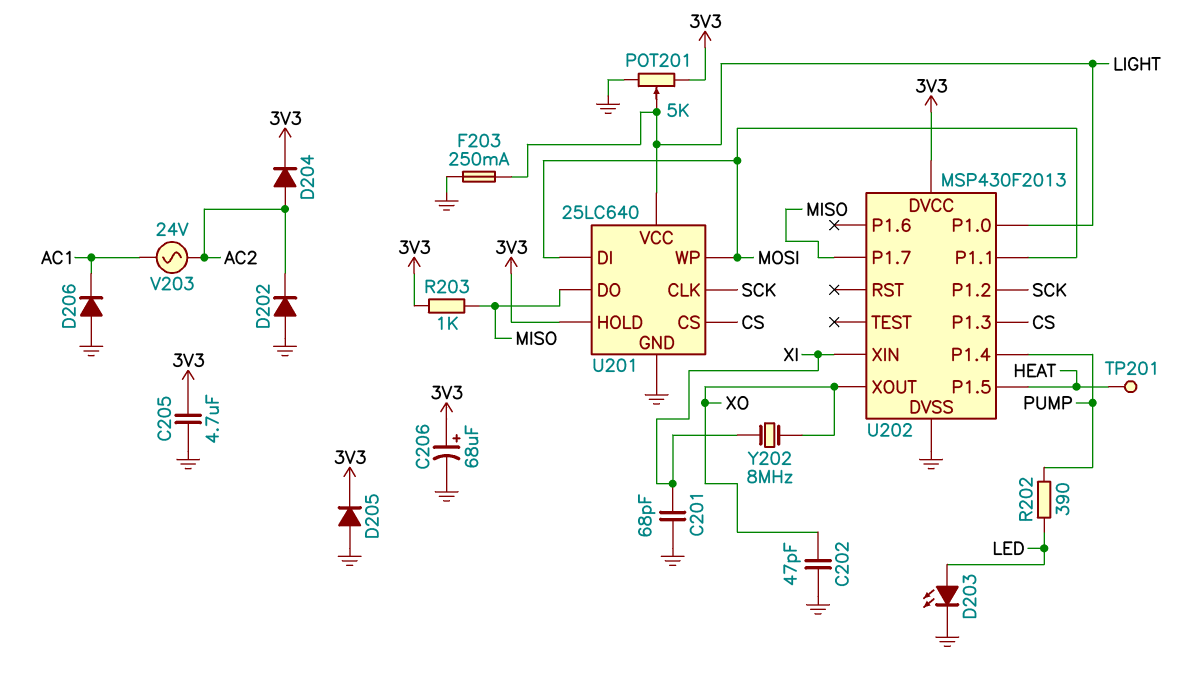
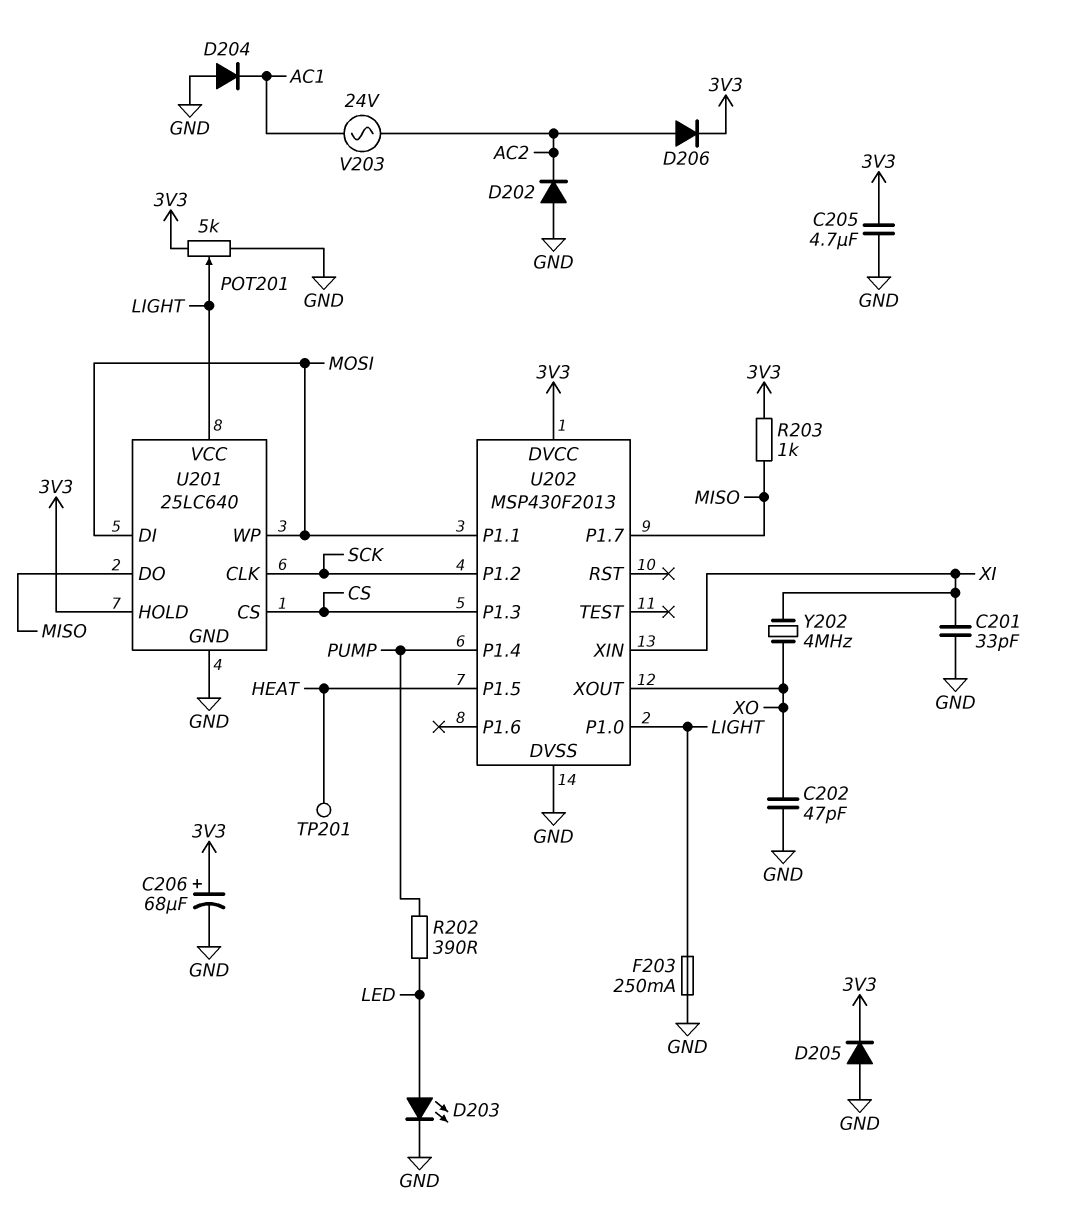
C201: 68pF (GND, XI) -> 33pF (GND, XI)
D204: diode (A AC2, K 3V3) -> diode (A GND, K AC1)
D206: diode (A GND, K AC1) -> diode (A AC2, K 3V3)
Y202: 8MHz (XI, XO) -> 4MHz (XI, XO)

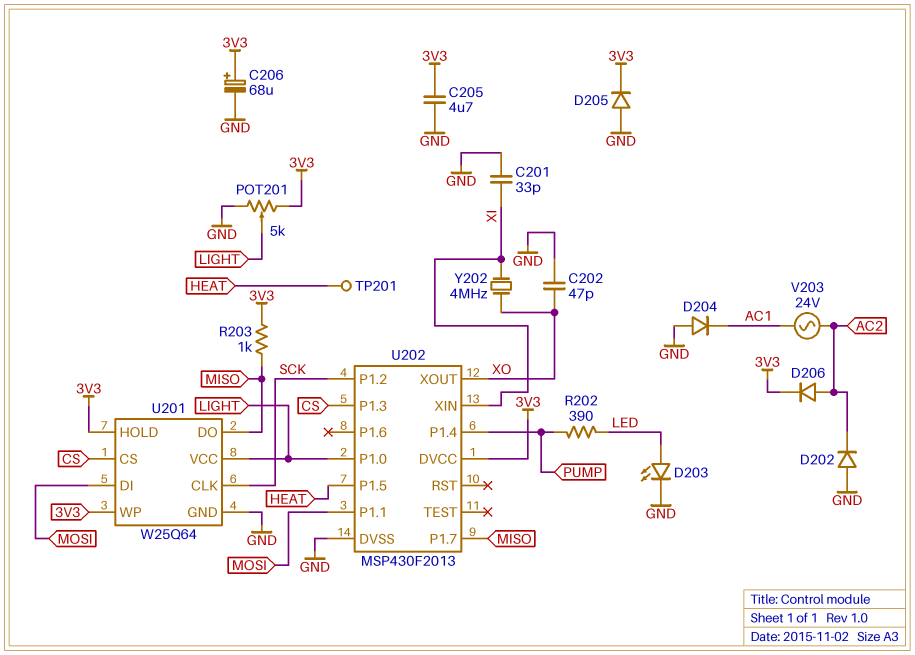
F203: 250mA (GND, LIGHT) -> none
U201: 25LC640 -> W25Q64
U201 pin WP: MOSI -> 3V3

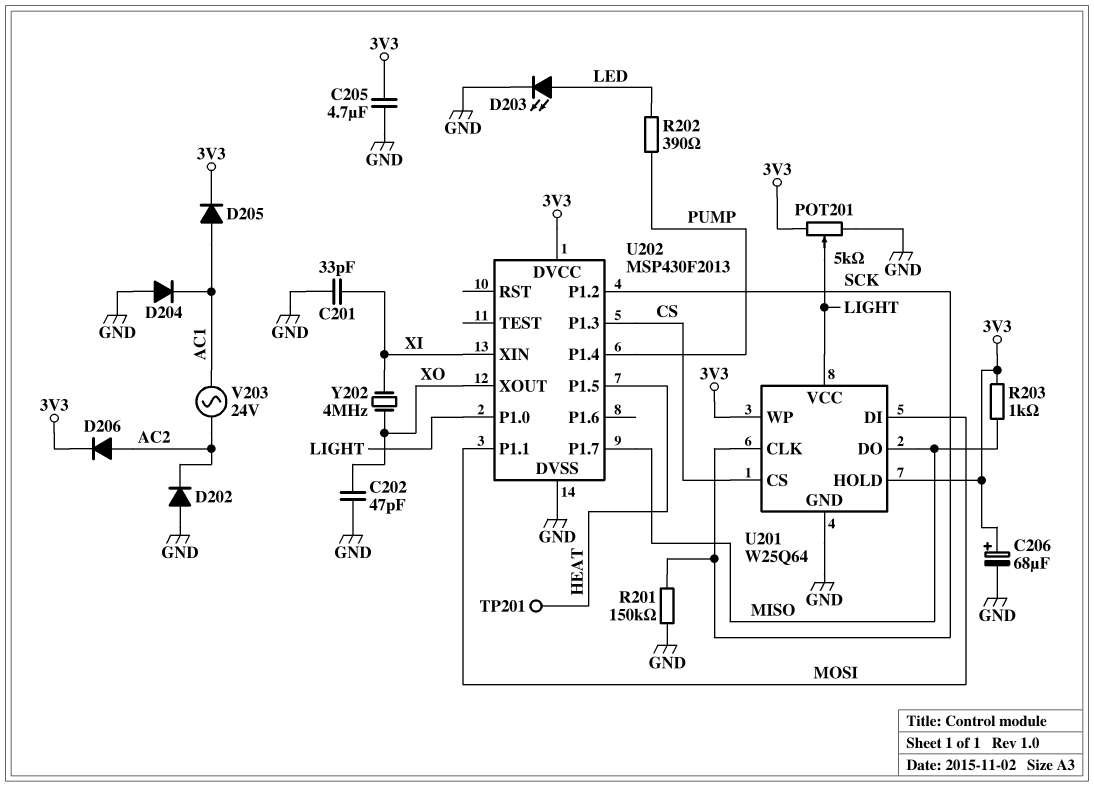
D205: diode (A GND, K 3V3) -> diode (A AC1, K 3V3)
R201: none -> 150k (GND, SCK)

